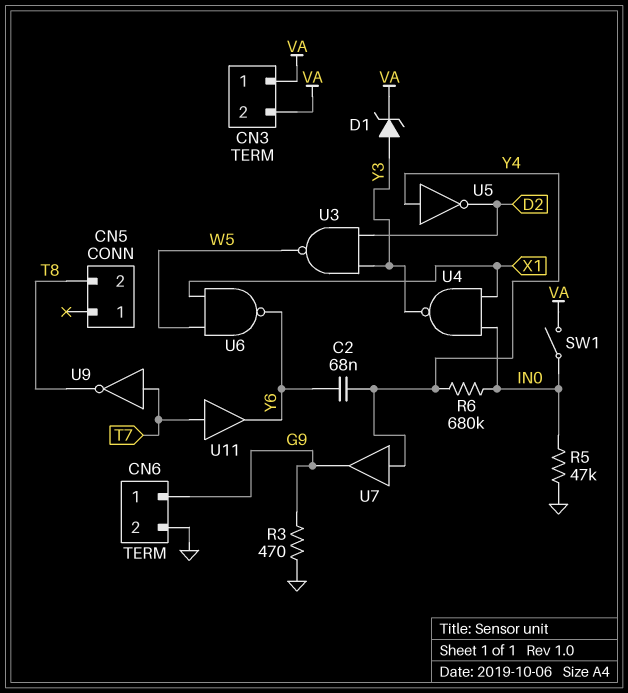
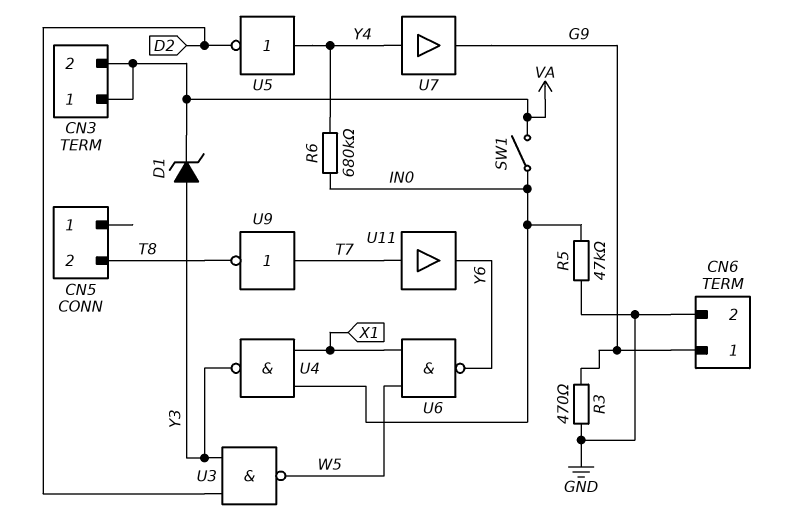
C2: 68nF (Y4, Y6) -> none

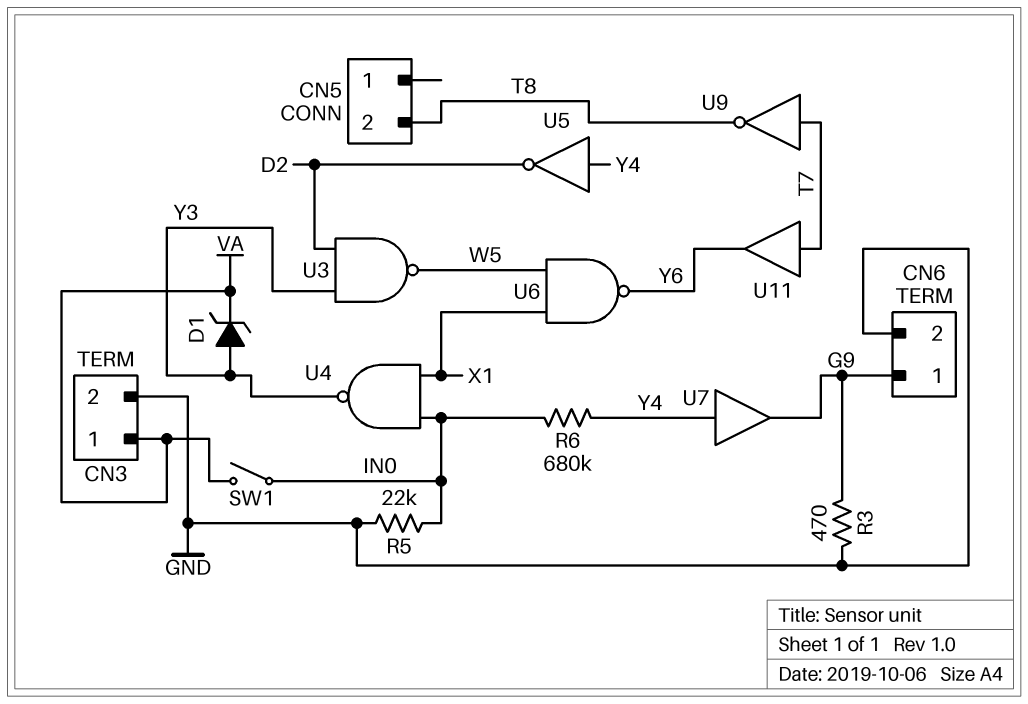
CN3 pin 2: VA -> GND
R5: 47k (GND, IN0) -> 22k (GND, IN0)

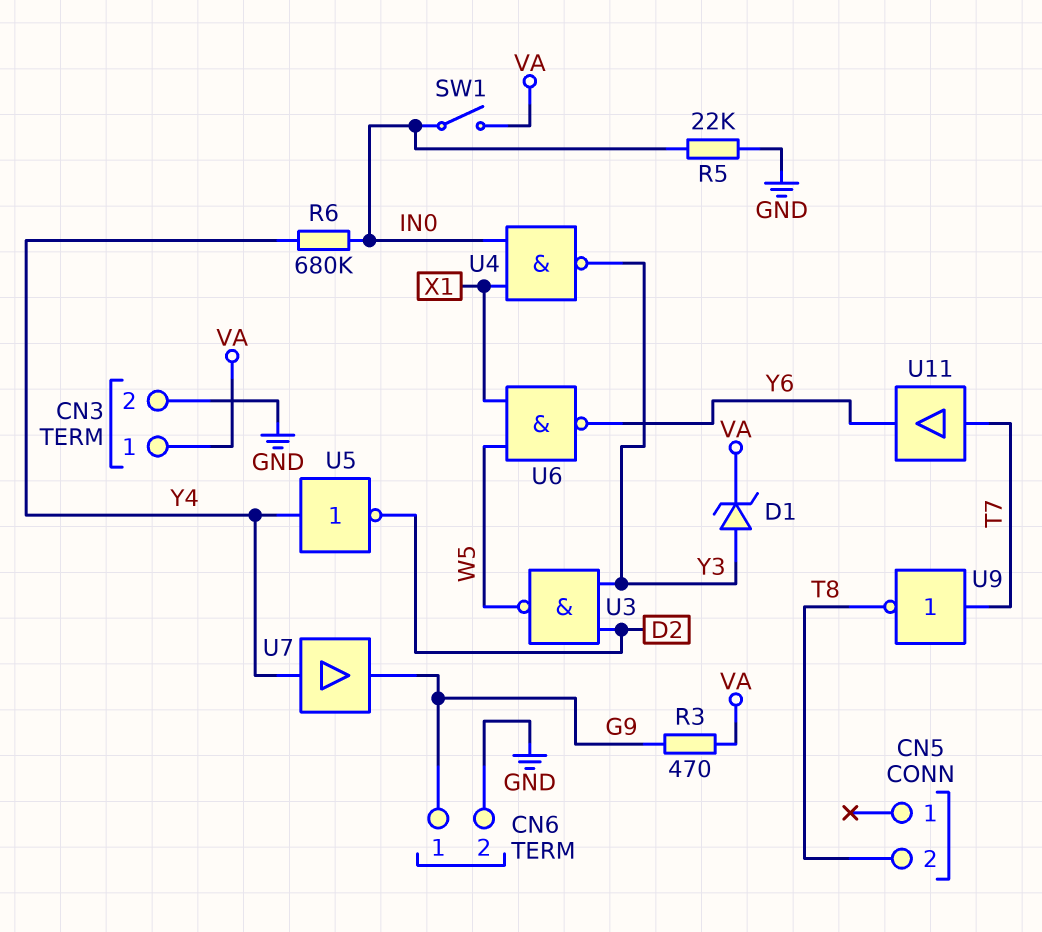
R3: 470 (G9, GND) -> 470 (G9, VA)

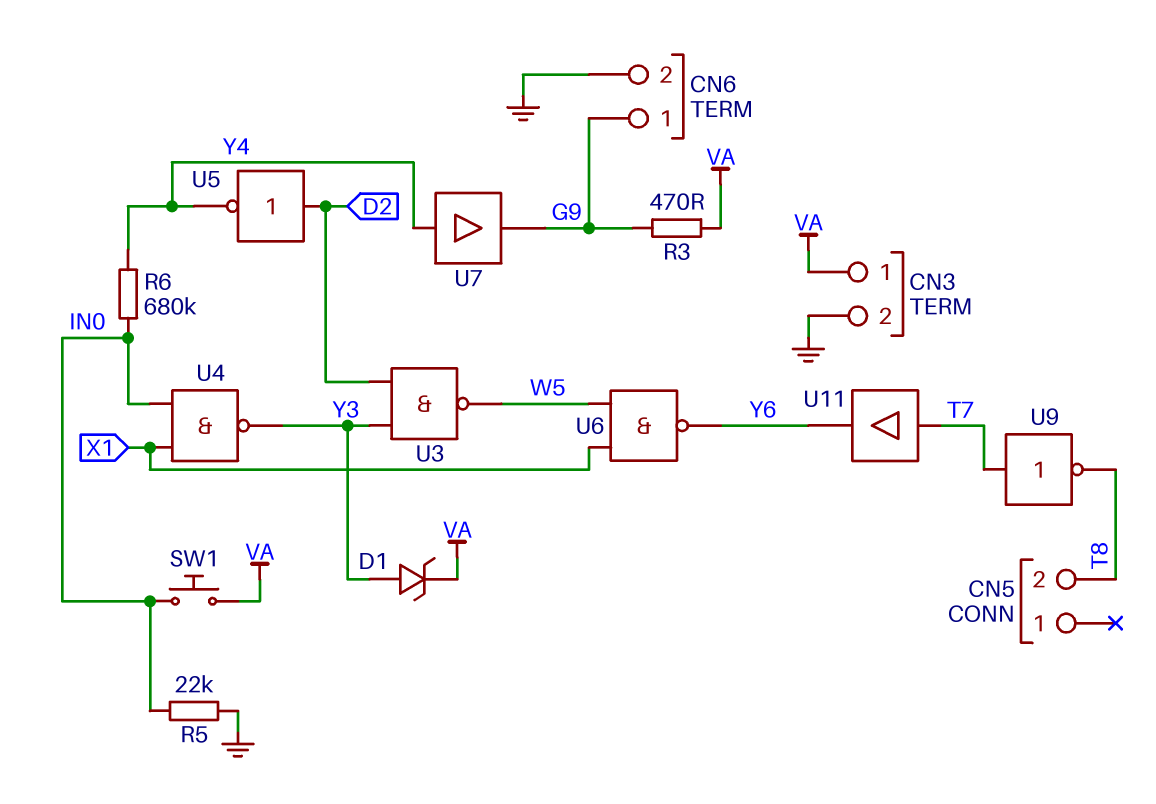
SW1: switch (IN0, VA) -> button (IN0, VA)
U5: NOT (in Y4, out D2) -> NOT (in D2, out Y4)

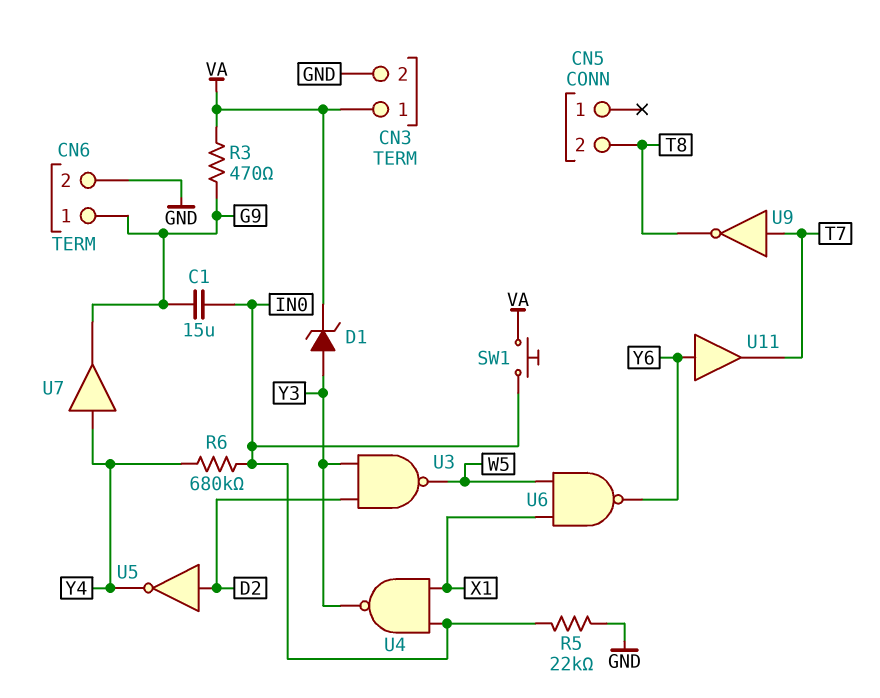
C1: none -> 15uF (G9, IN0)
U11: buffer (in T7, out Y6) -> buffer (in Y6, out T7)

